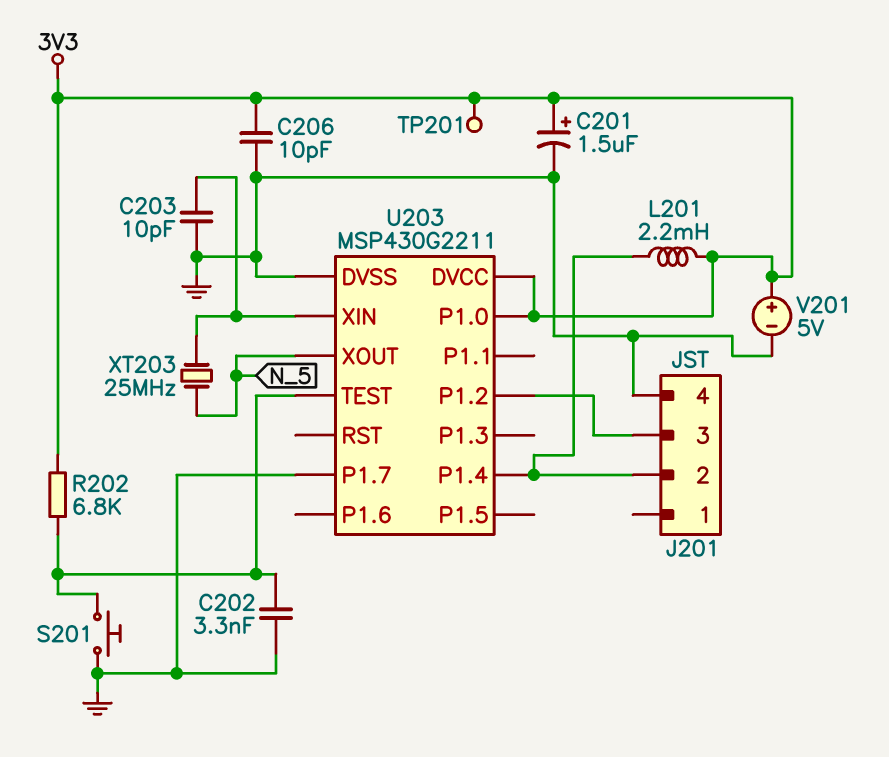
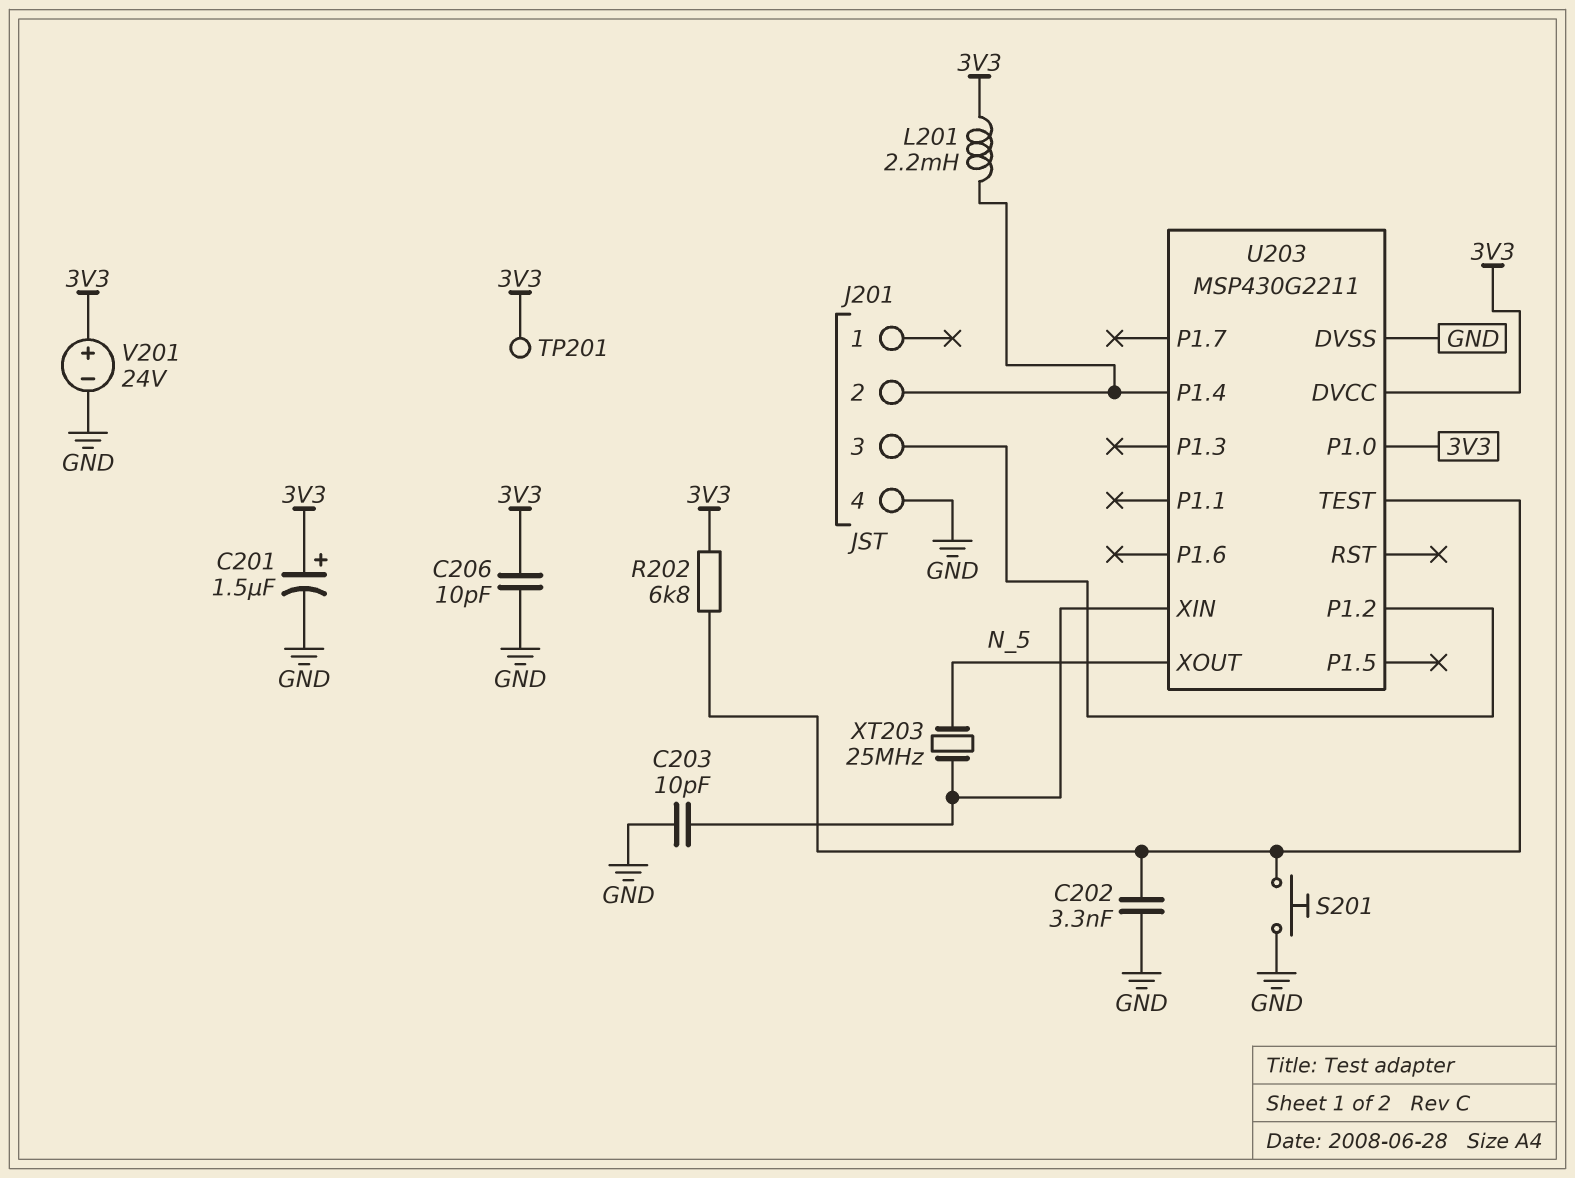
U203 pin P1.7: GND -> none
V201: 5V (plus 3V3, minus GND) -> 24V (plus 3V3, minus GND)

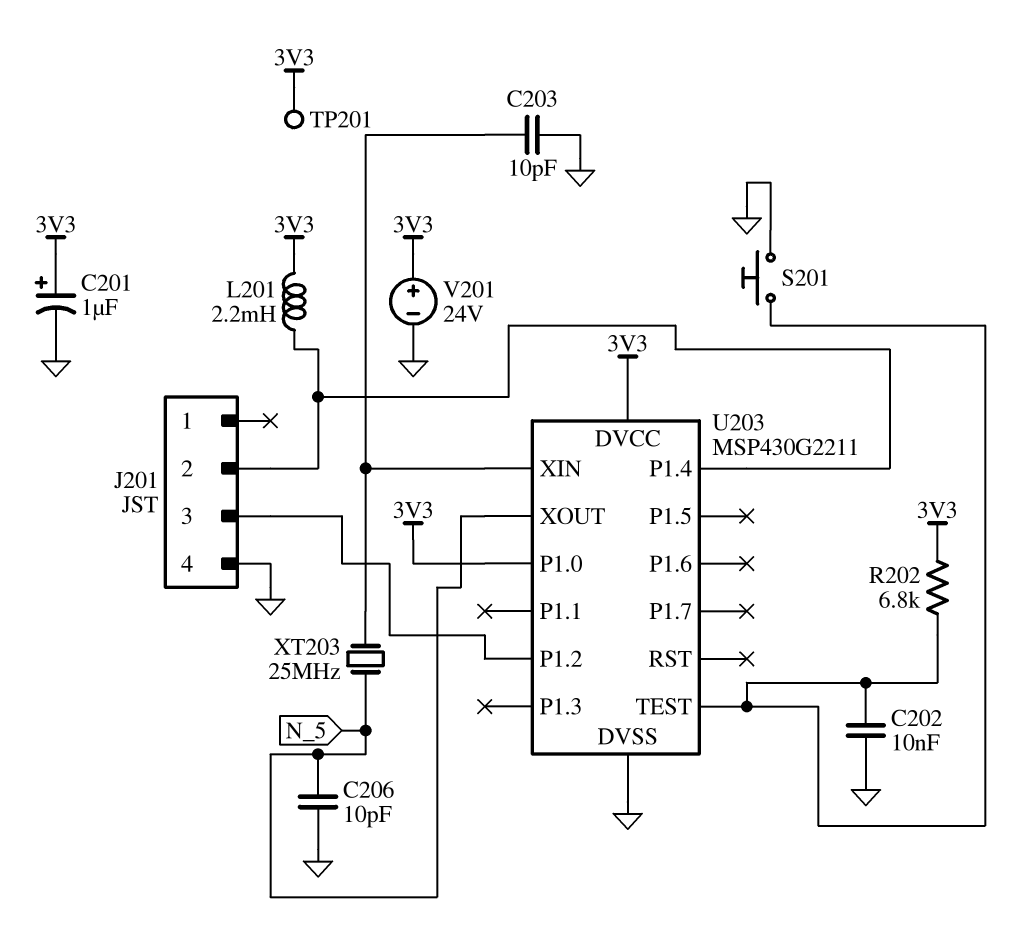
C201: 1.5uF (plus 3V3, minus GND) -> 1uF (plus 3V3, minus GND)
C202: 3.3nF (GND, U203/TEST) -> 10nF (GND, U203/TEST)
C206: 10pF (3V3, GND) -> 10pF (GND, N_5)

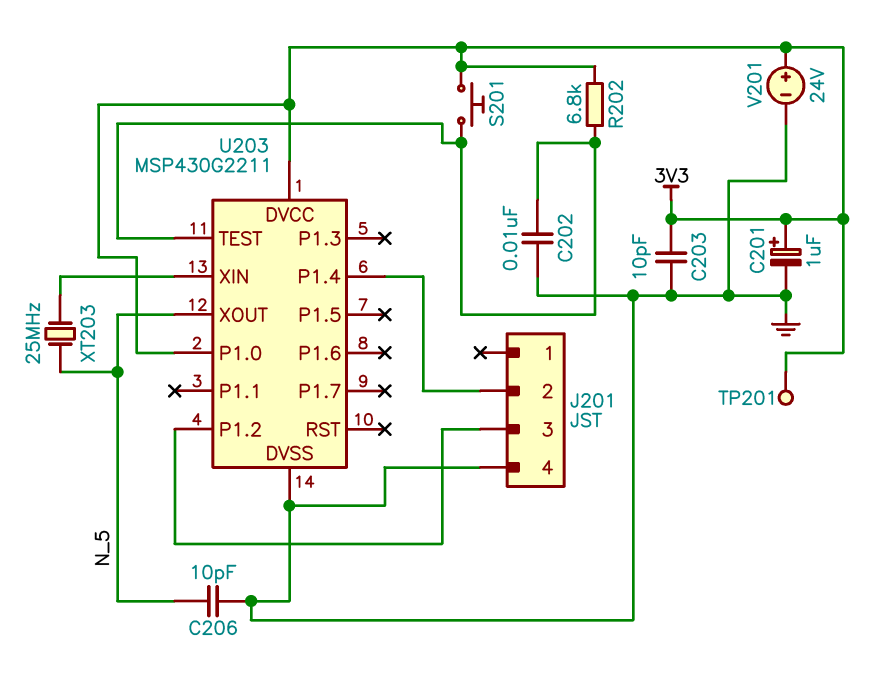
C203: 10pF (GND, U203/XIN) -> 10pF (3V3, GND)
L201: 2.2mH (3V3, J201/2) -> none
S201: button (GND, U203/TEST) -> button (3V3, U203/TEST)

